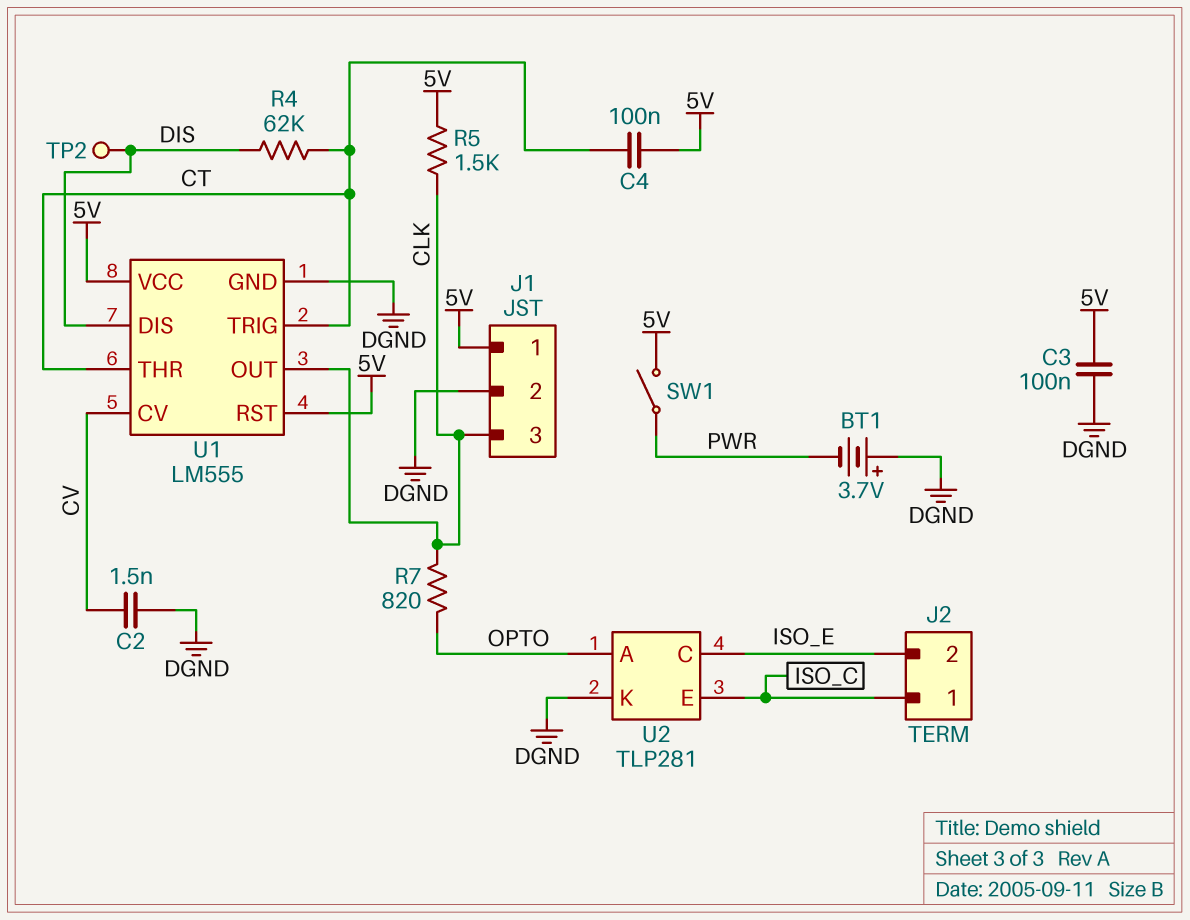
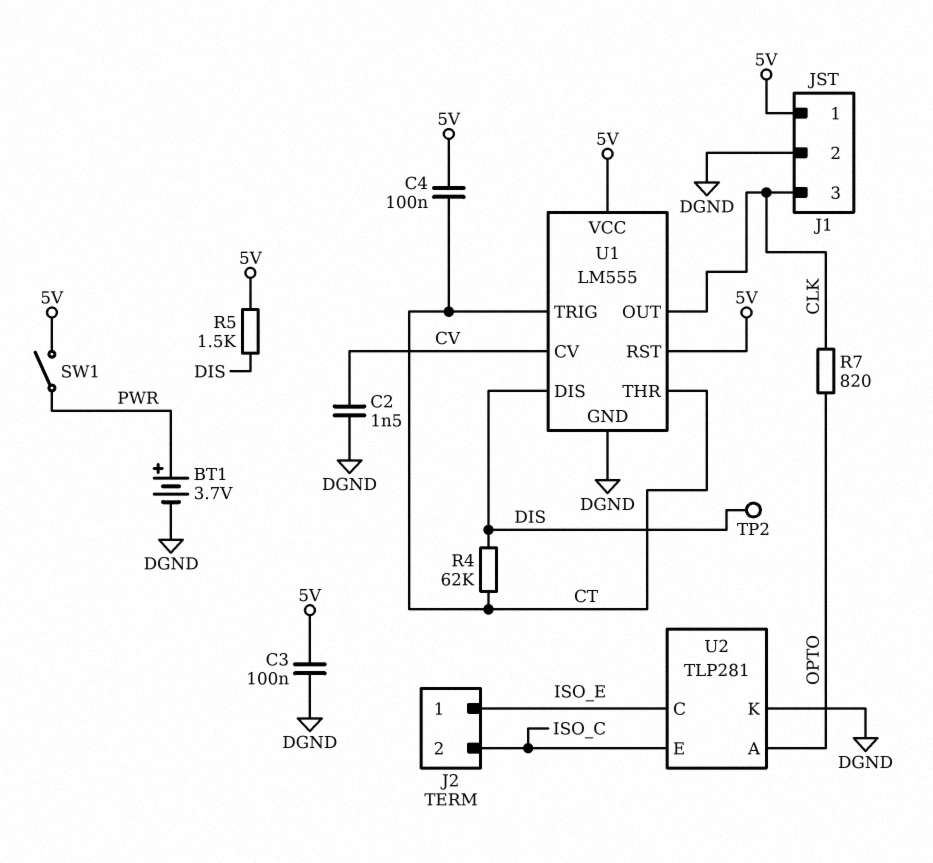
BT1: 3.7V (plus DGND, minus PWR) -> 3.7V (plus PWR, minus DGND)
J2 pin 1: ISO_C -> ISO_E
J2 pin 2: ISO_E -> ISO_C
R5: 1.5k (5V, CLK) -> 1.5k (5V, DIS)

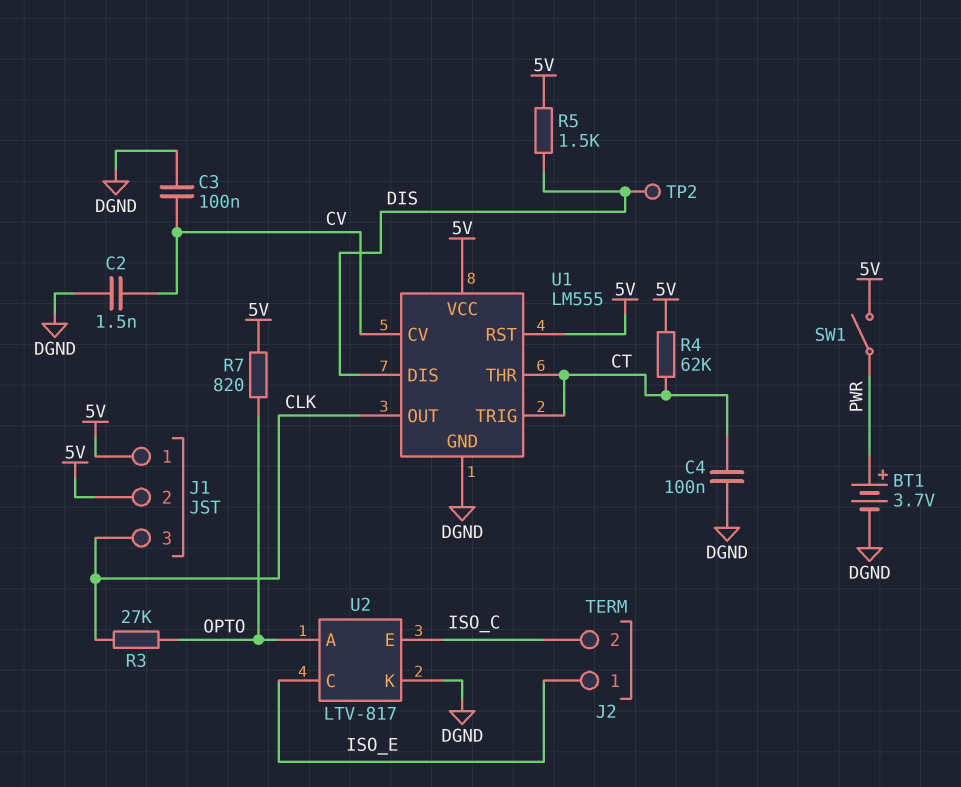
C3: 100nF (5V, DGND) -> 100nF (CV, DGND)
C4: 100nF (5V, CT) -> 100nF (CT, DGND)
J1 pin 2: DGND -> 5V
R3: none -> 27k (CLK, OPTO)
R4: 62k (CT, DIS) -> 62k (5V, CT)
R7: 820 (CLK, OPTO) -> 820 (5V, OPTO)
U2: TLP281 -> LTV-817

